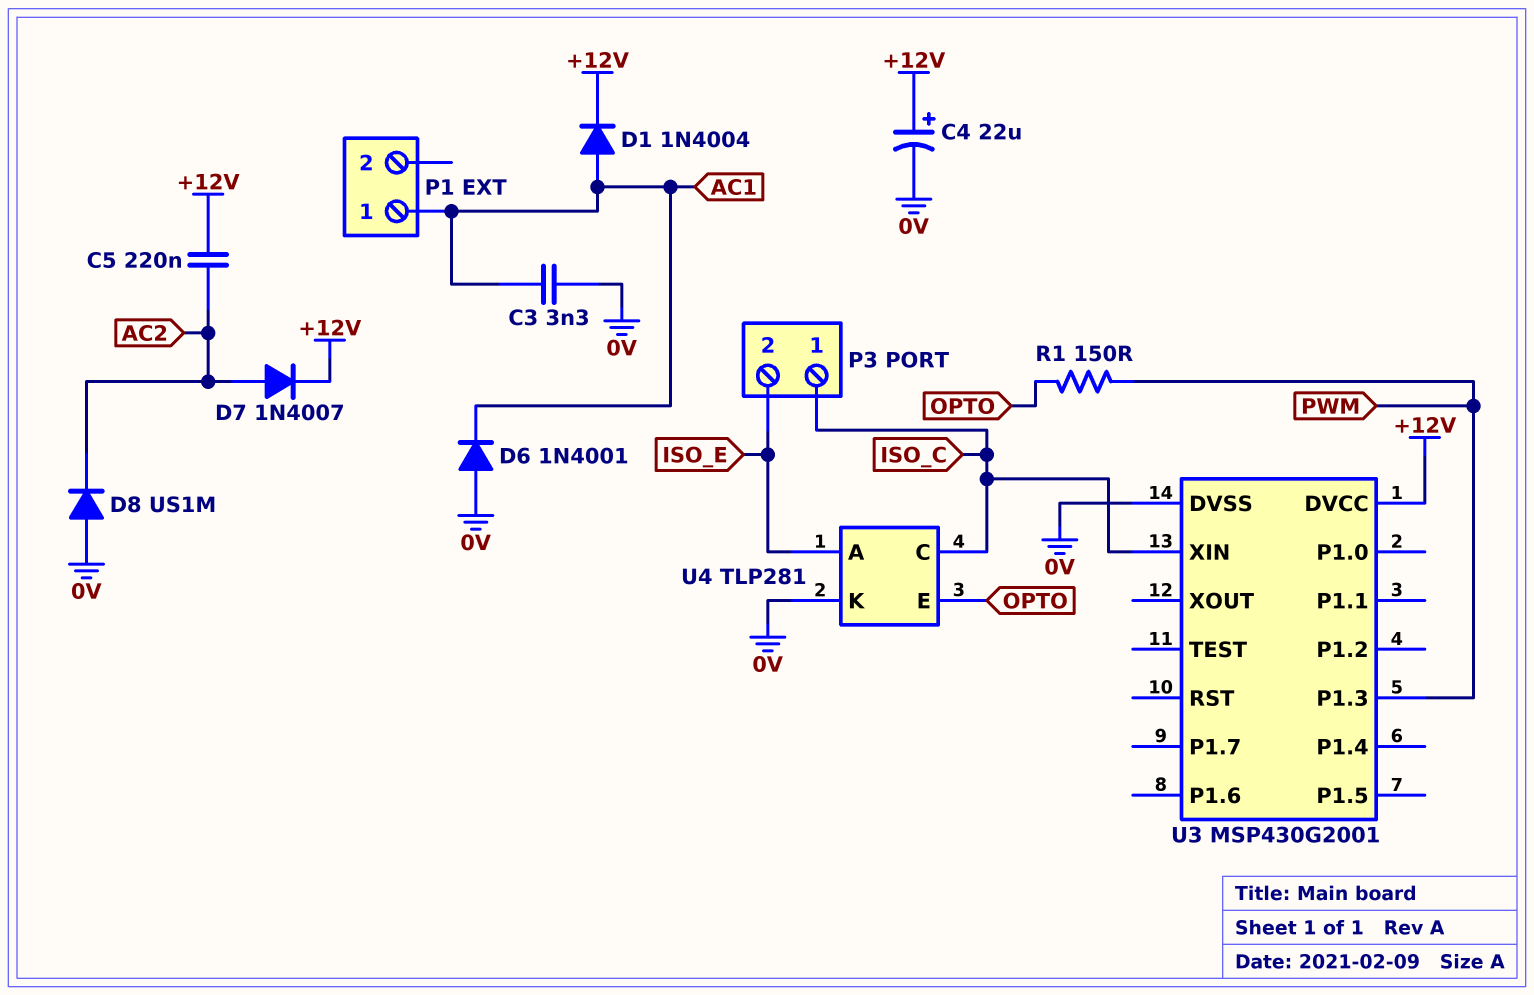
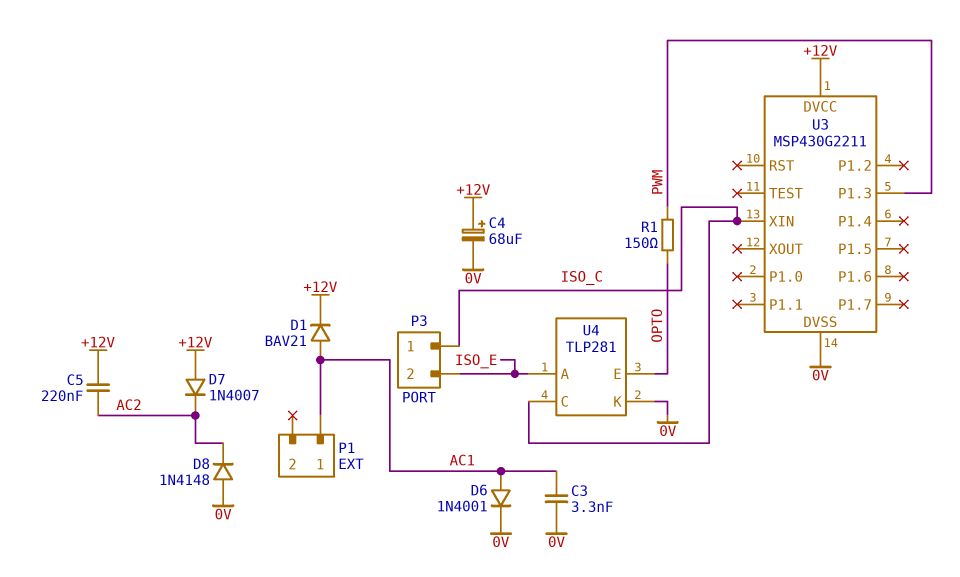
C4: 22uF (plus +12V, minus 0V) -> 68uF (plus +12V, minus 0V)
D1: diode 1N4004 (A AC1, K +12V) -> diode BAV21 (A AC1, K +12V)
D6: diode 1N4001 (A 0V, K AC1) -> diode 1N4001 (A AC1, K 0V)
D7: diode 1N4007 (A AC2, K +12V) -> diode 1N4007 (A +12V, K AC2)
D8: diode US1M (A 0V, K AC2) -> diode 1N4148 (A 0V, K AC2)
U3: MSP430G2001 -> MSP430G2211

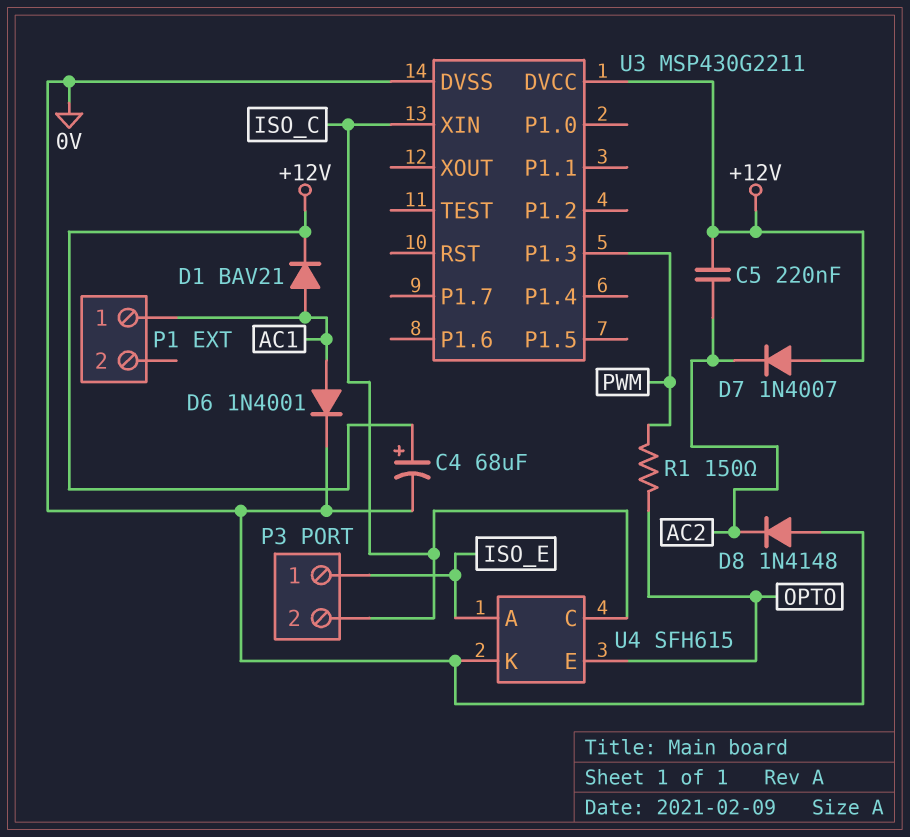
C3: 3.3nF (0V, AC1) -> none
P3 pin 1: ISO_C -> ISO_E
P3 pin 2: ISO_E -> ISO_C
U4: TLP281 -> SFH615

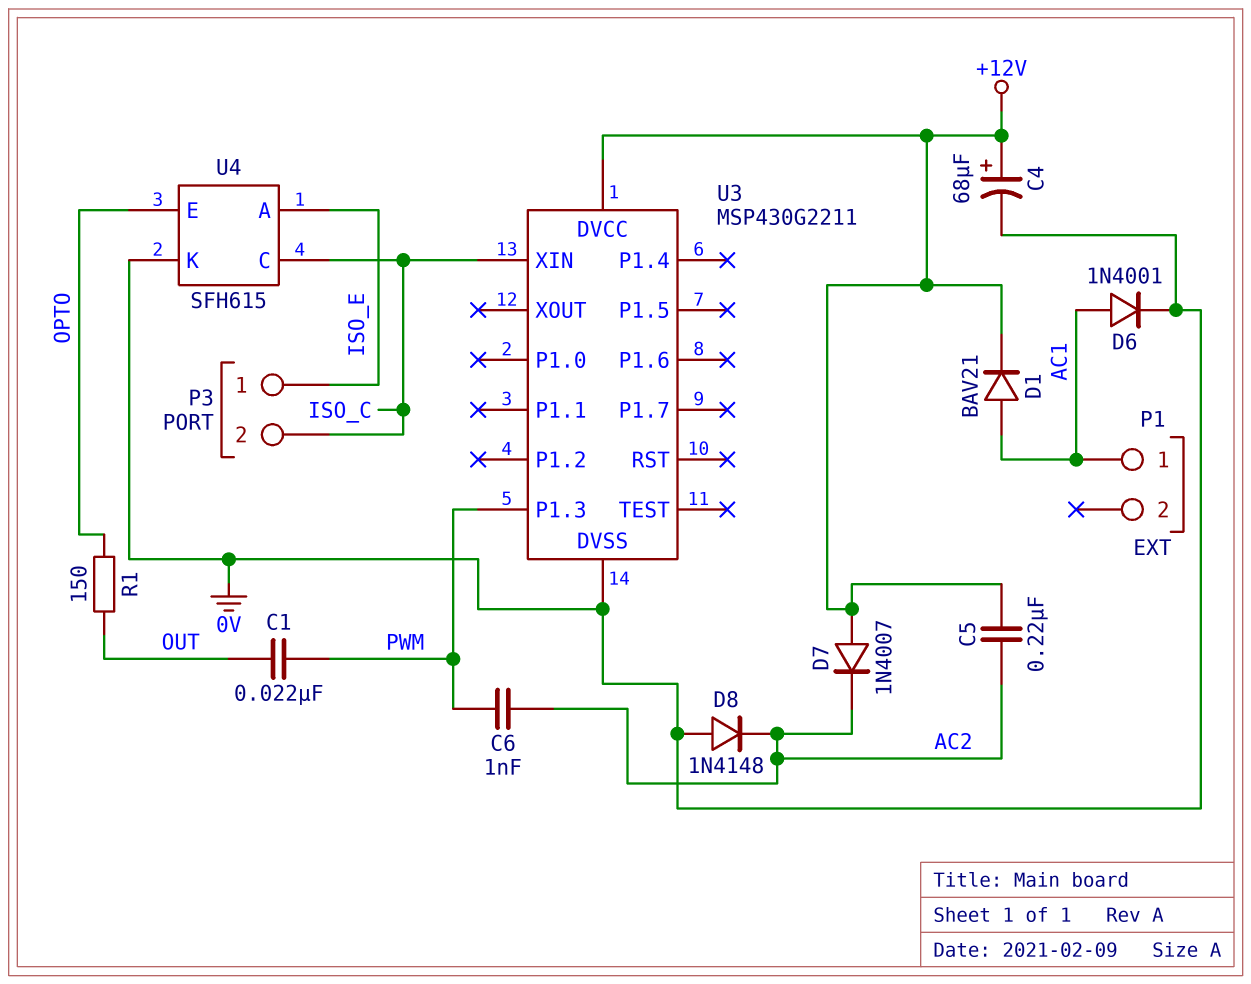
C1: none -> 22nF (OUT, PWM)
C6: none -> 1nF (AC2, PWM)
R1: 150 (OPTO, PWM) -> 150 (OPTO, OUT)

